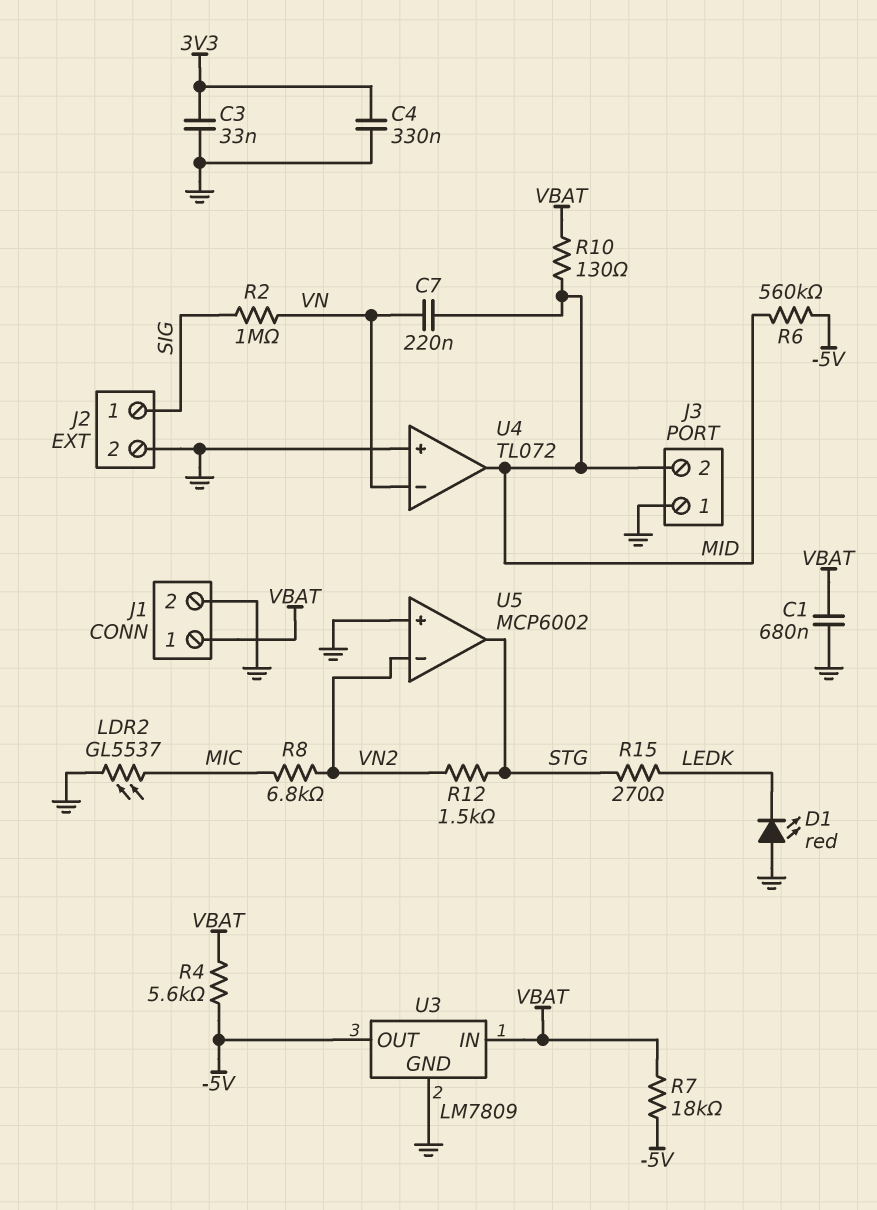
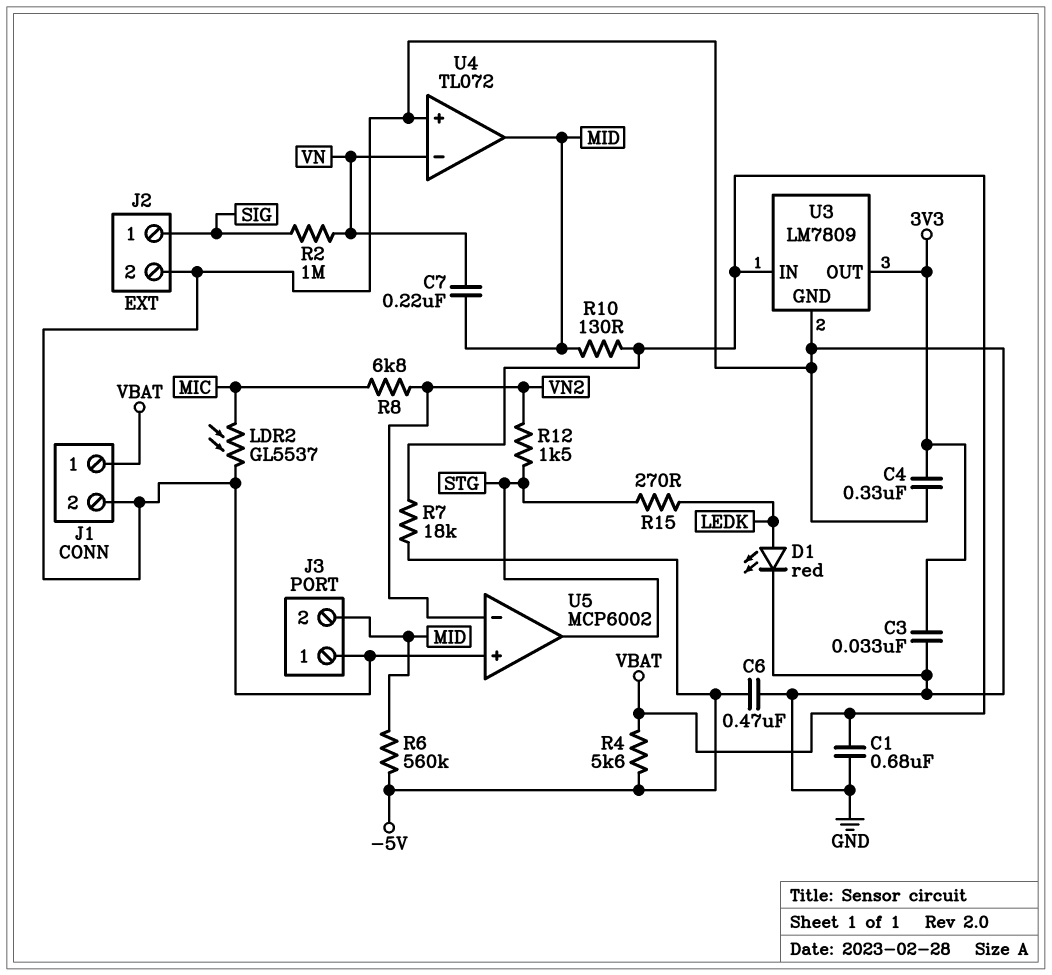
C6: none -> 470nF (-5V, GND)
D1: LED red (A GND, K LEDK) -> LED red (A LEDK, K GND)
U3 pin OUT: -5V -> 3V3

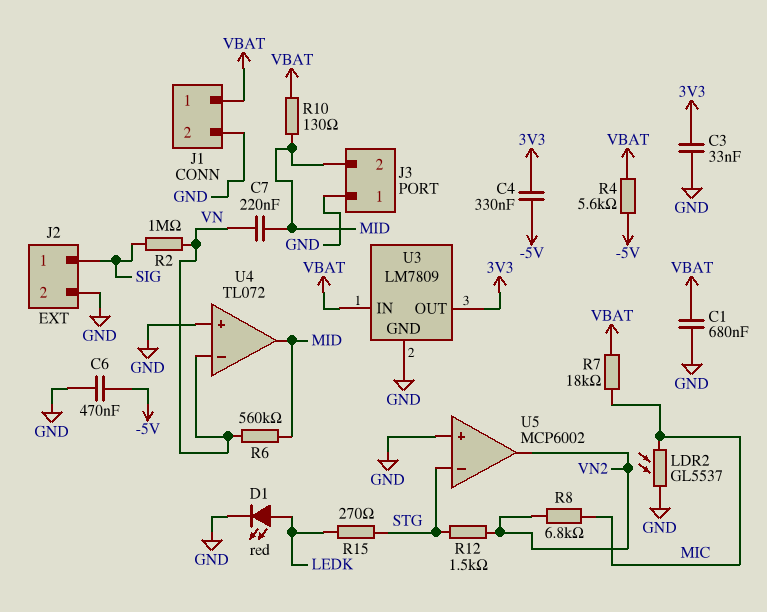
C4: 330nF (3V3, GND) -> 330nF (-5V, 3V3)
R6: 560k (-5V, MID) -> 560k (MID, VN)
R7: 18k (-5V, VBAT) -> 18k (MIC, VBAT)
U5 pin in-: VN2 -> STG
U5 pin out: STG -> VN2

